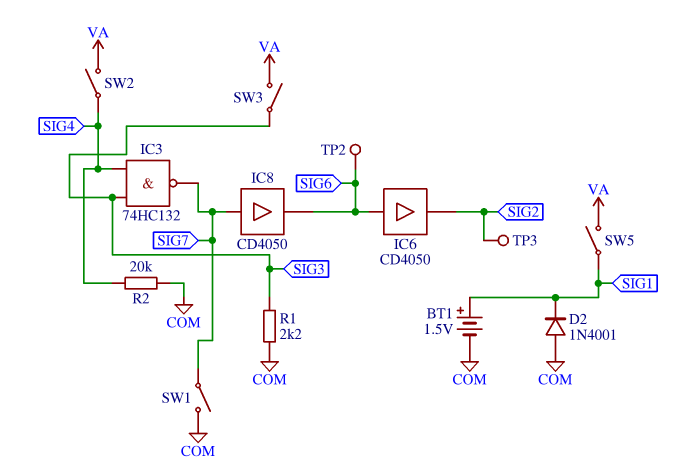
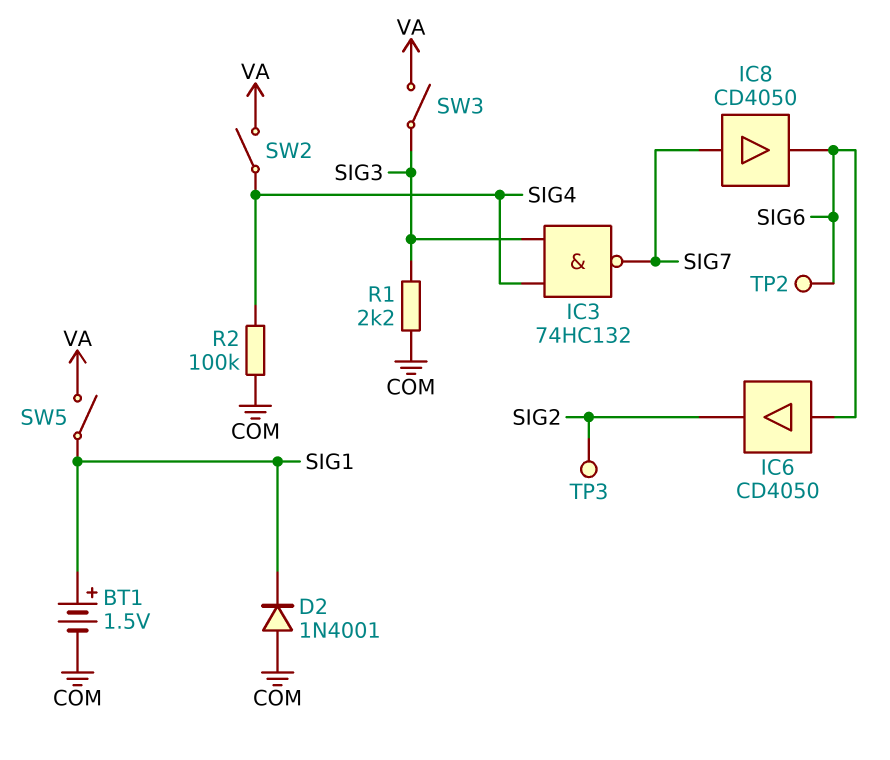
R2: 20k (COM, SIG4) -> 100k (COM, SIG4)
SW1: switch (COM, SIG7) -> none

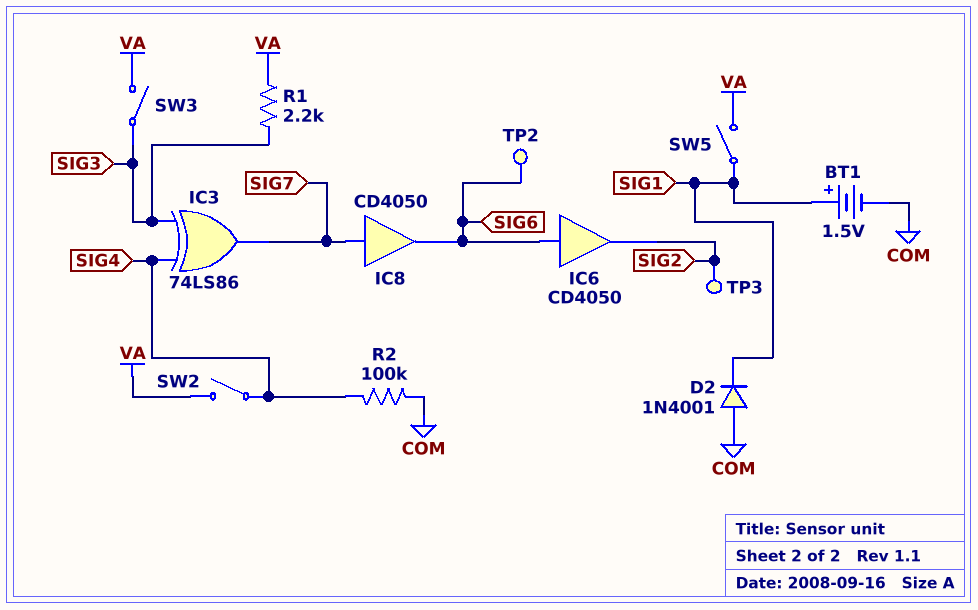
IC3: NAND 74HC132 (in SIG3, in SIG4, out SIG7) -> XOR 74LS86 (in SIG3, in SIG4, out SIG7)
R1: 2.2k (COM, SIG3) -> 2.2k (SIG3, VA)

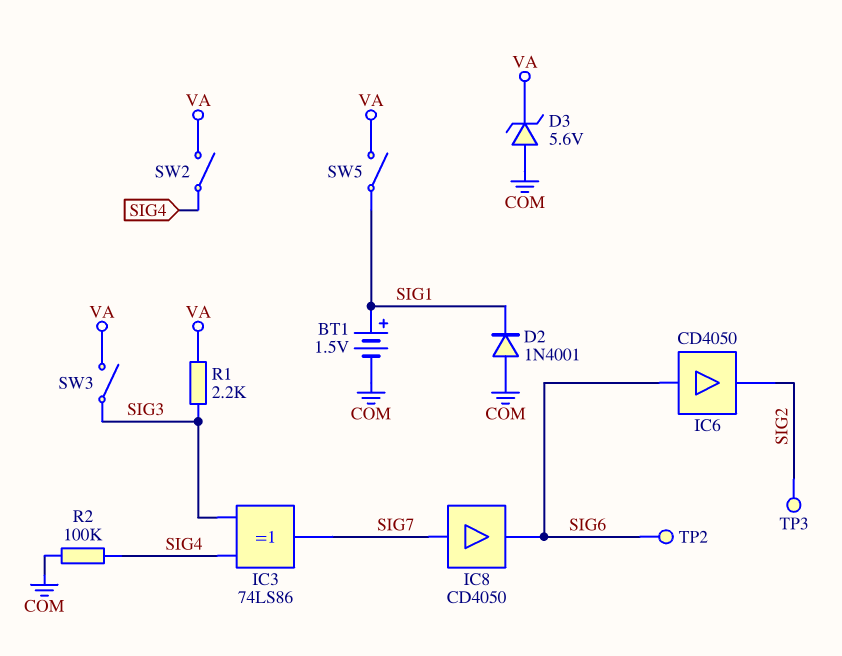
D3: none -> zener 5.6V (A COM, K VA)

